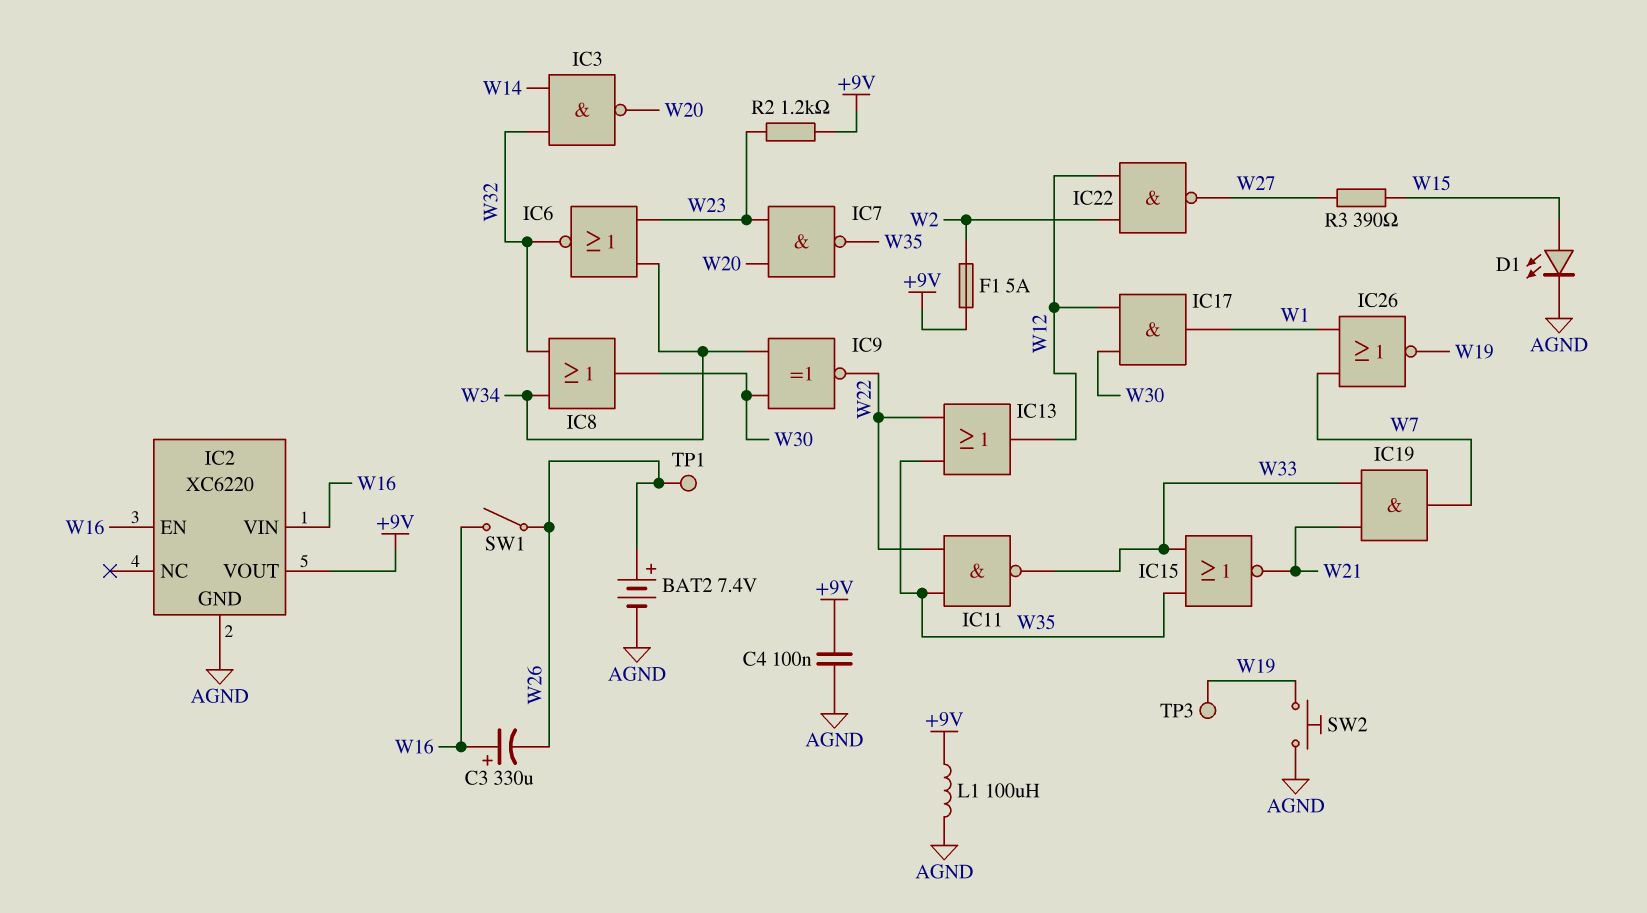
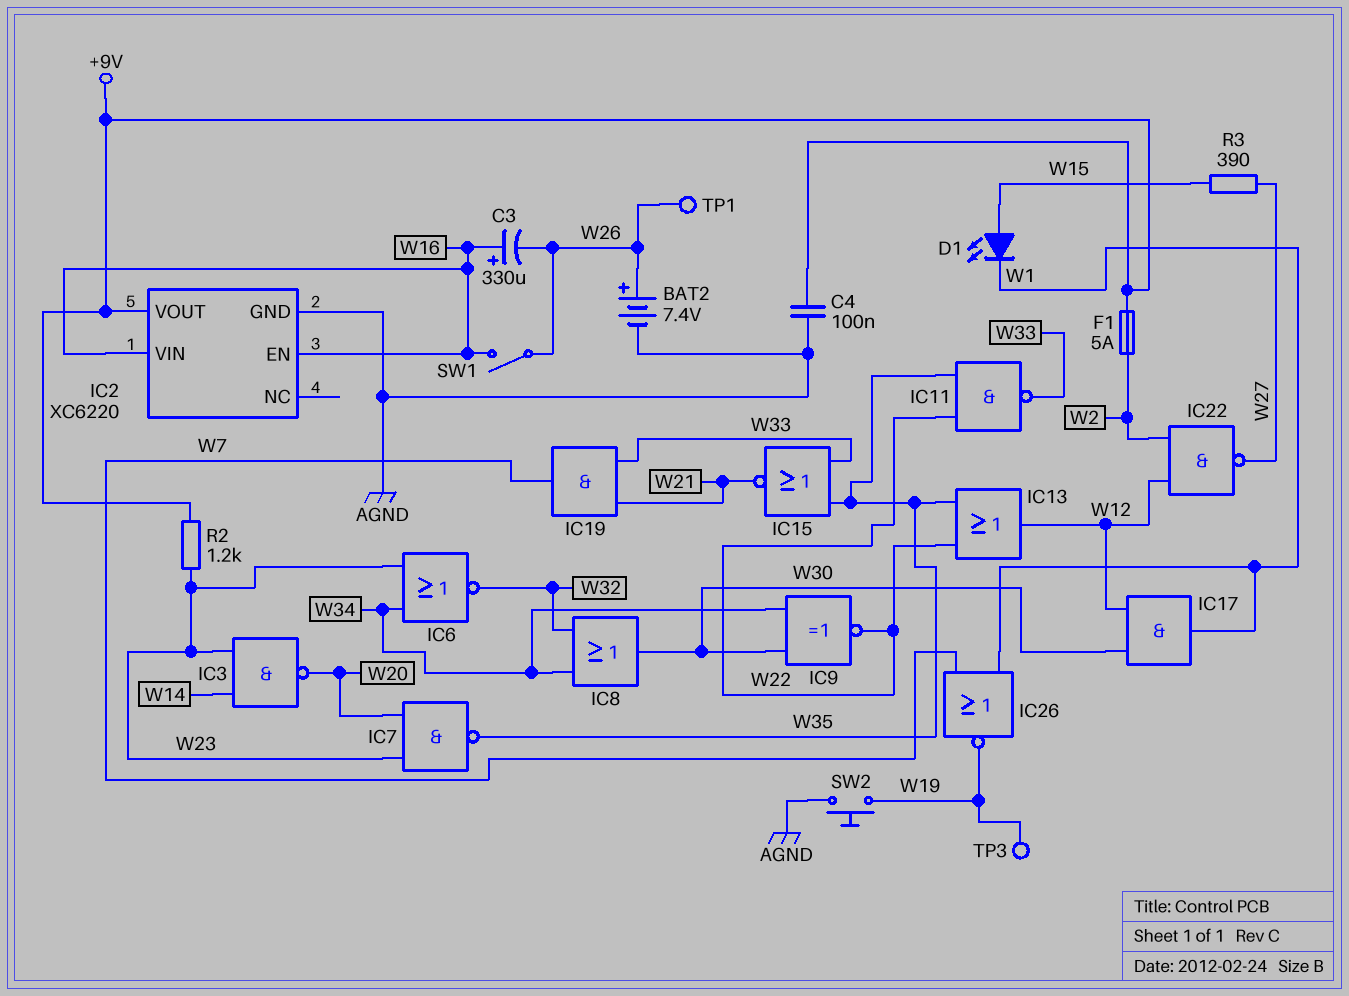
D1: LED (A W15, K AGND) -> LED (A W15, K W1)
IC3: NAND (in W14, in W32, out W20) -> NAND (in W14, in W23, out W20)
L1: 100uH (+9V, AGND) -> none

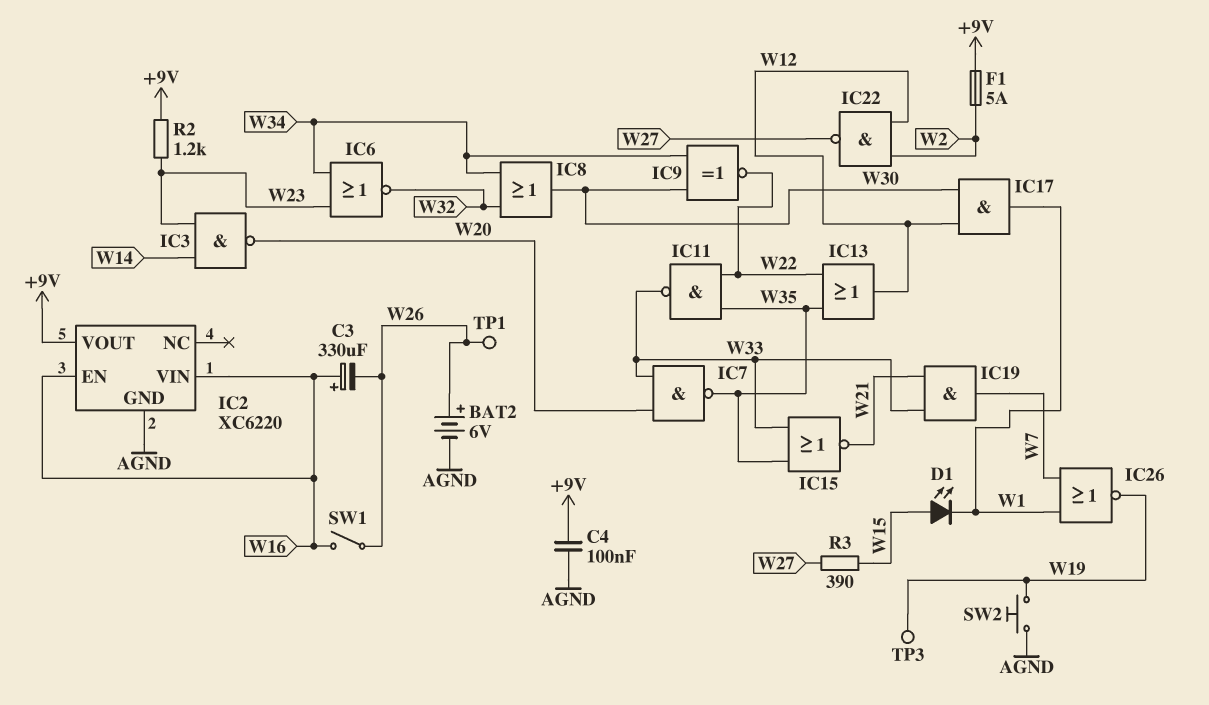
BAT2: 7.4V (plus W26, minus AGND) -> 6V (plus W26, minus AGND)
IC7: NAND (in W20, in W23, out W35) -> NAND (in W20, in W33, out W35)

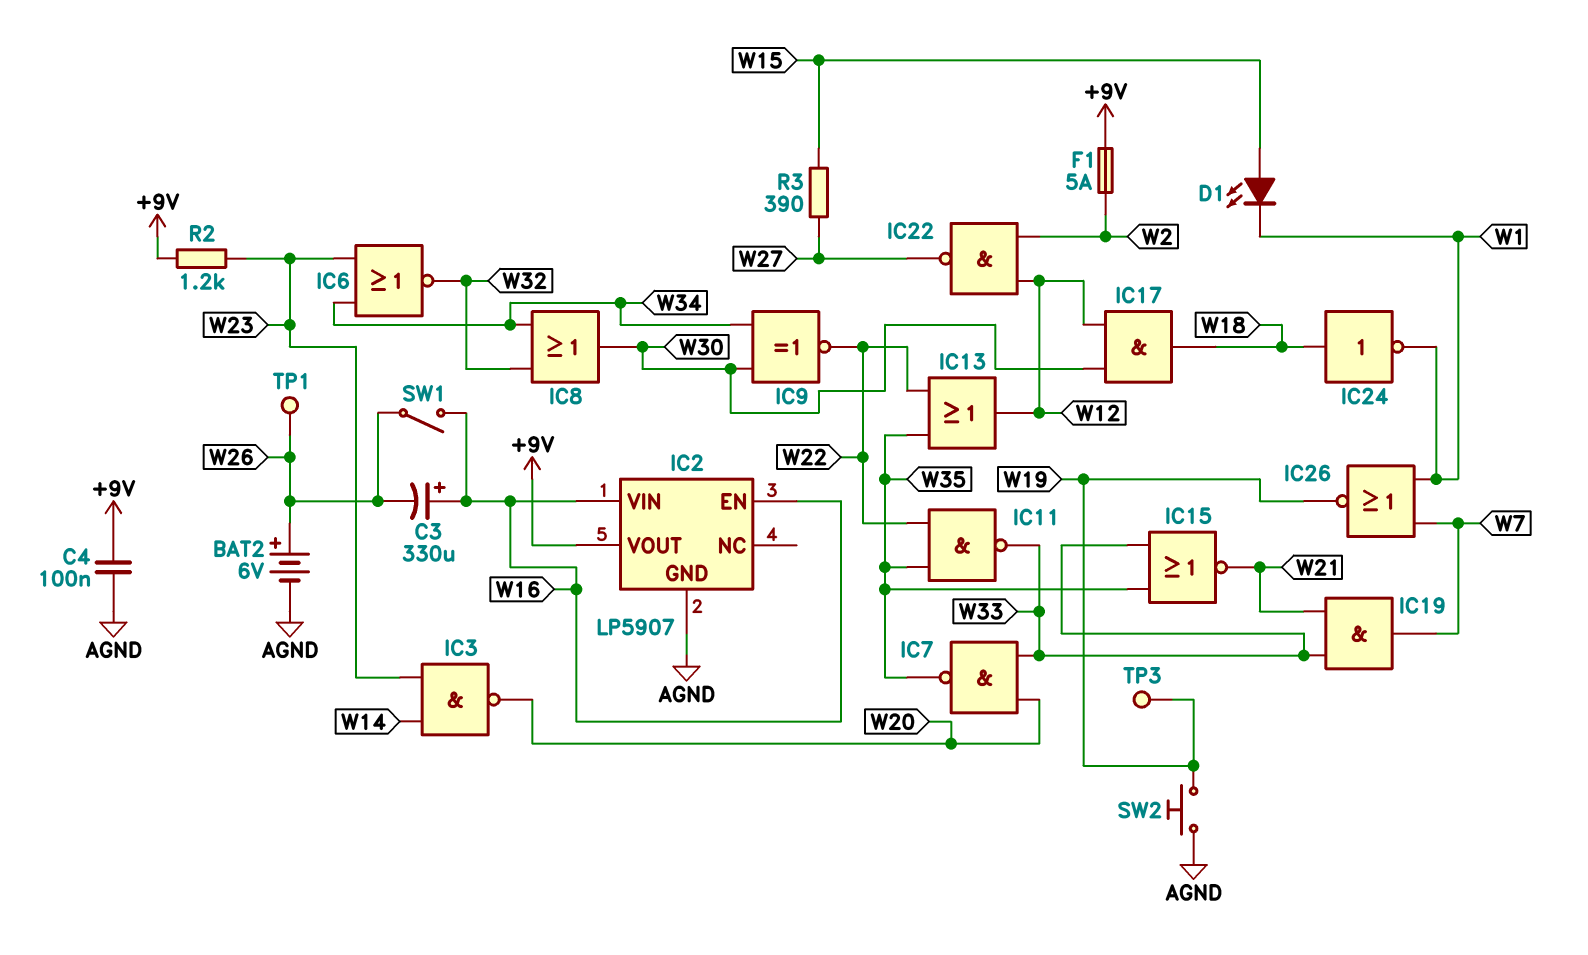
IC2: XC6220 -> LP5907
IC17: AND (in W12, in W30, out W1) -> AND (in W12, in W30, out W18)
IC24: none -> NOT (in W18, out W1)

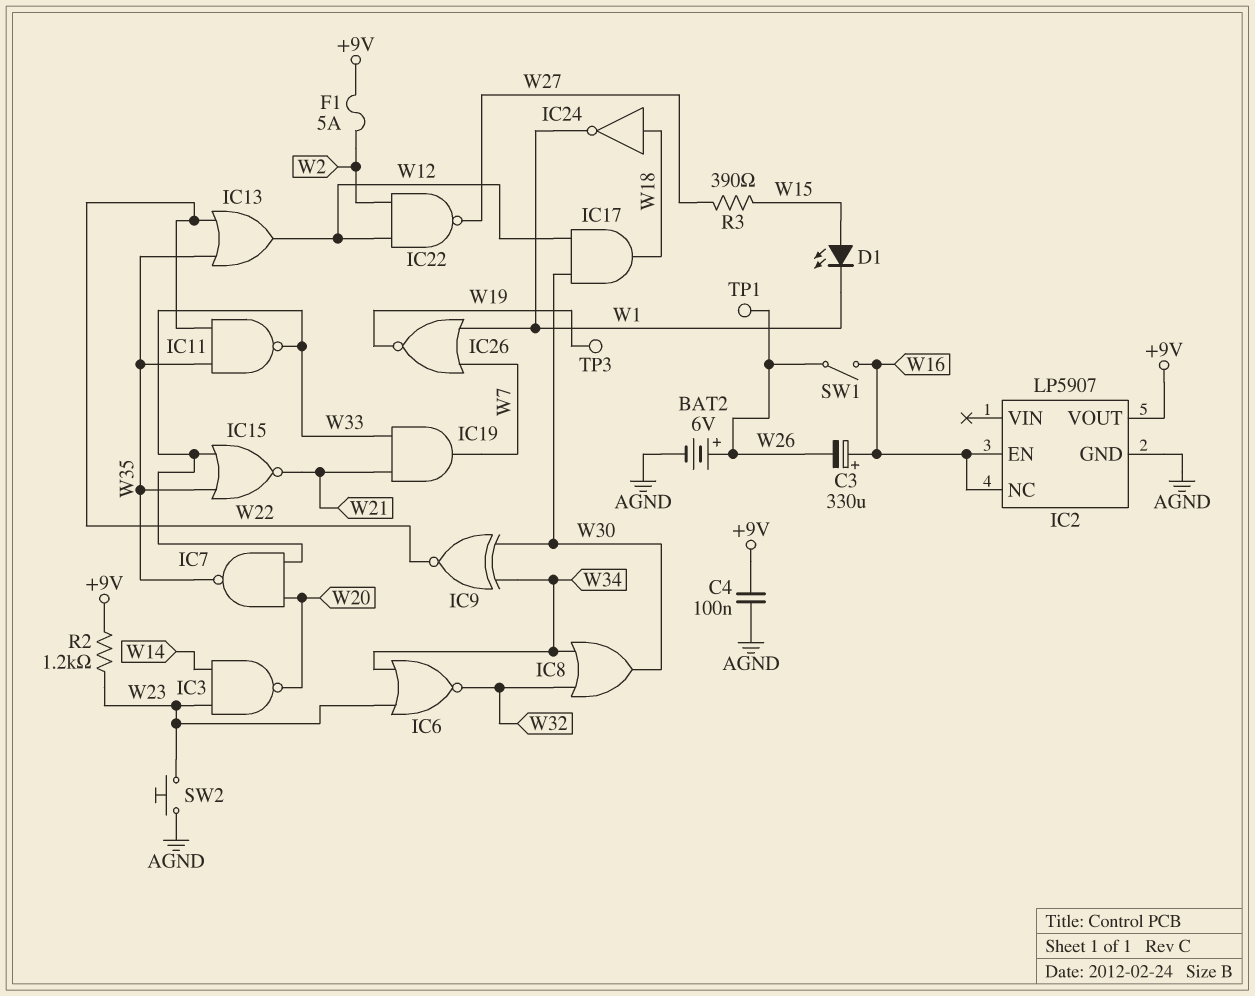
IC2 pin NC: none -> W16
IC2 pin VIN: W16 -> none
SW2: button (AGND, W19) -> button (AGND, W23)

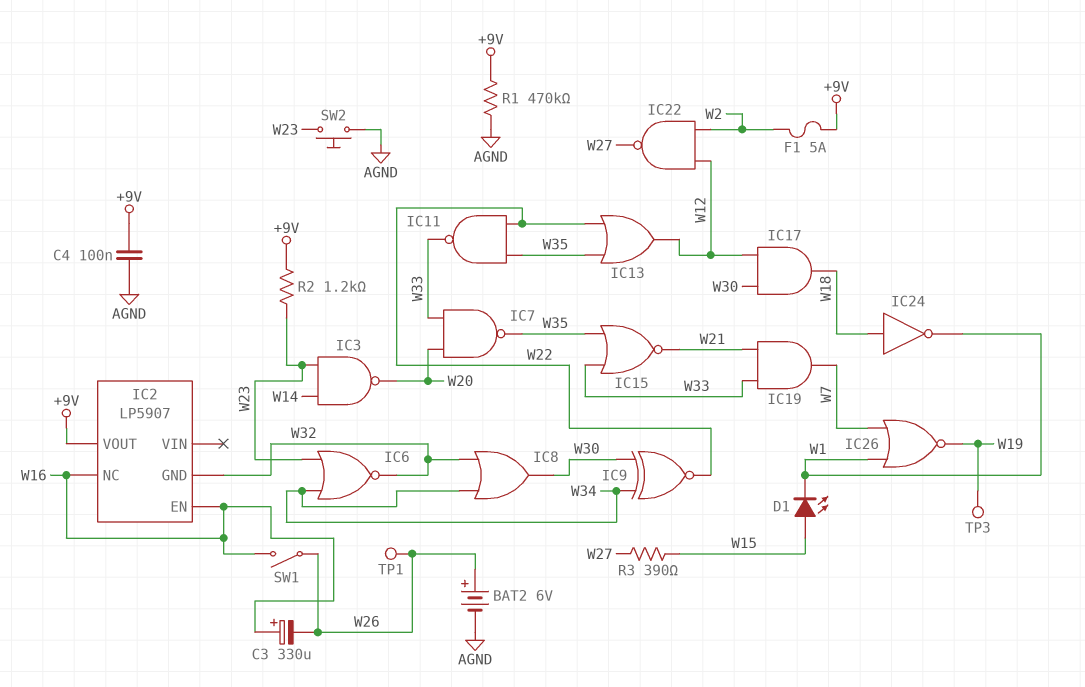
IC2 pin GND: AGND -> W32
R1: none -> 470k (+9V, AGND)

